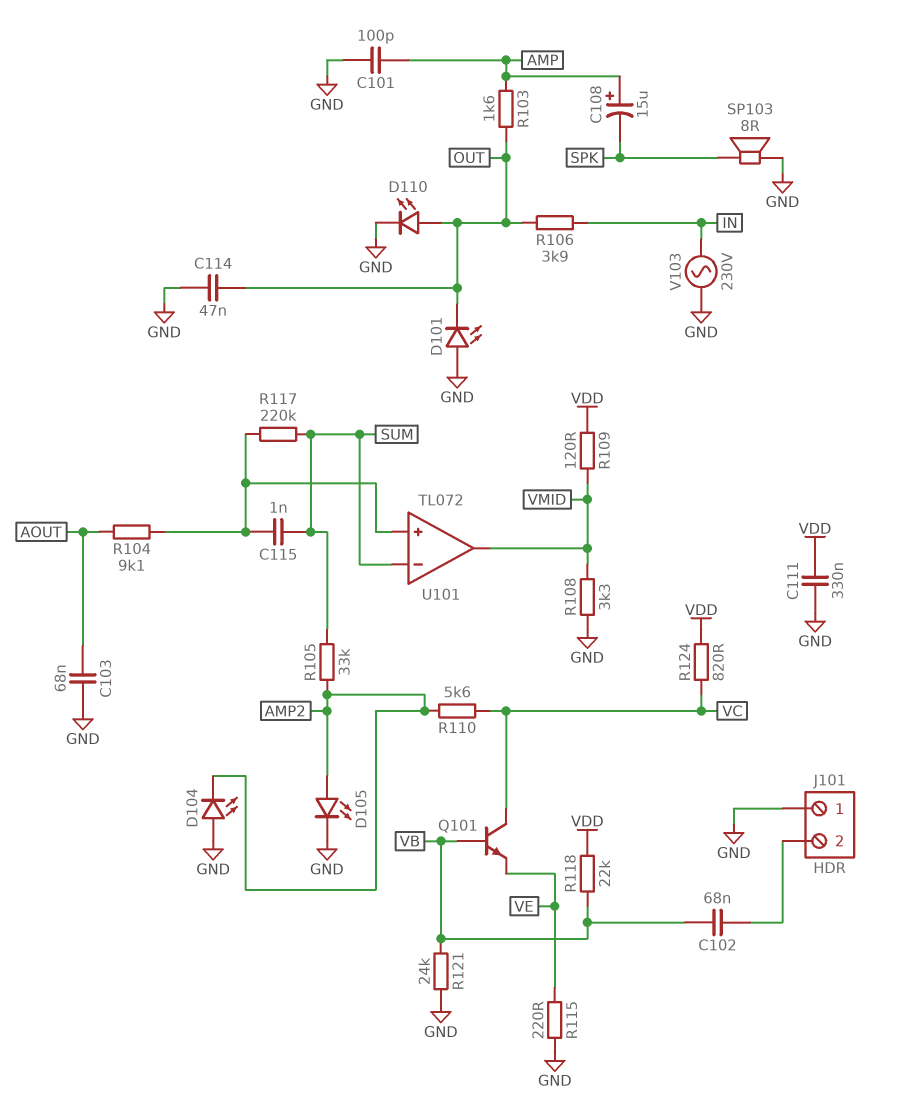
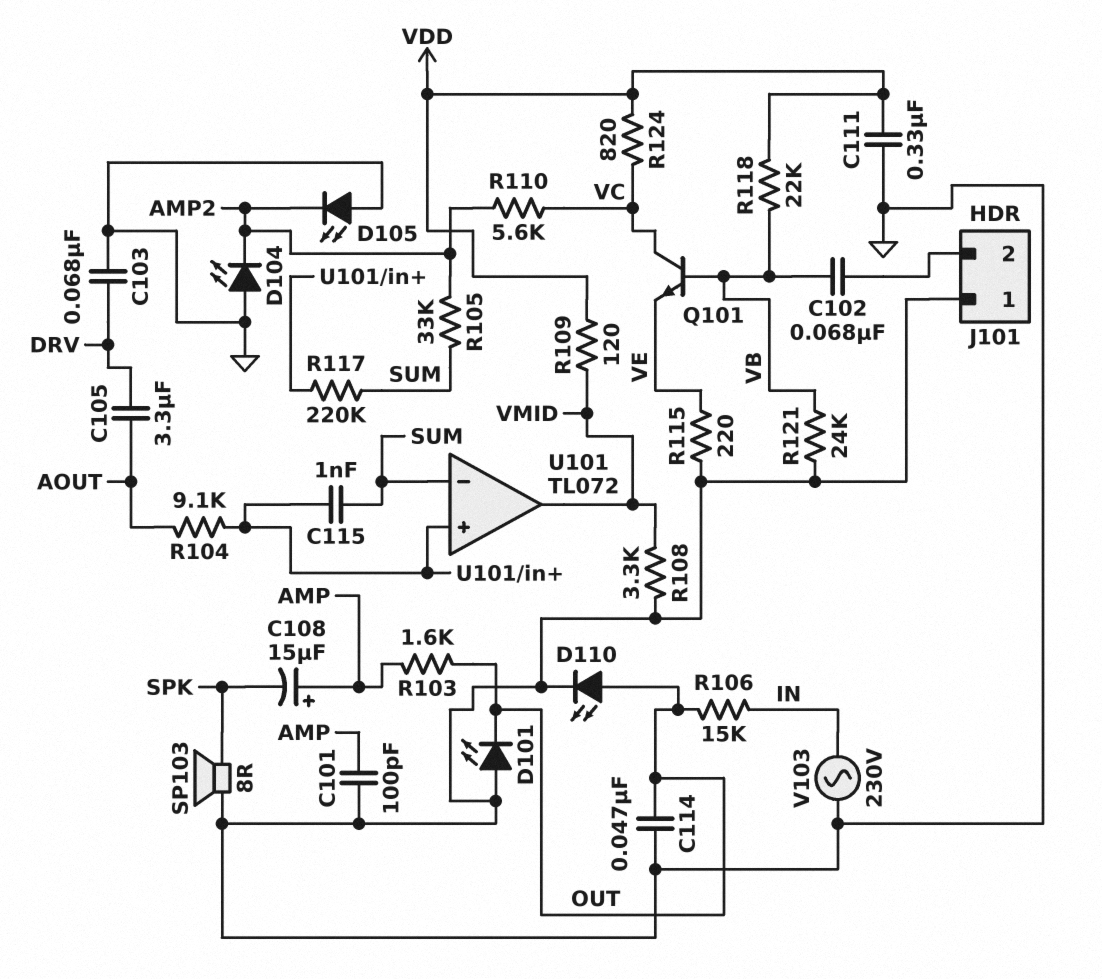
C103: 68nF (AOUT, GND) -> 68nF (DRV, GND)
C105: none -> 3.3uF (AOUT, DRV)
D105: LED (A AMP2, K GND) -> LED (A GND, K AMP2)
R106: 3.9k (IN, OUT) -> 15k (IN, OUT)

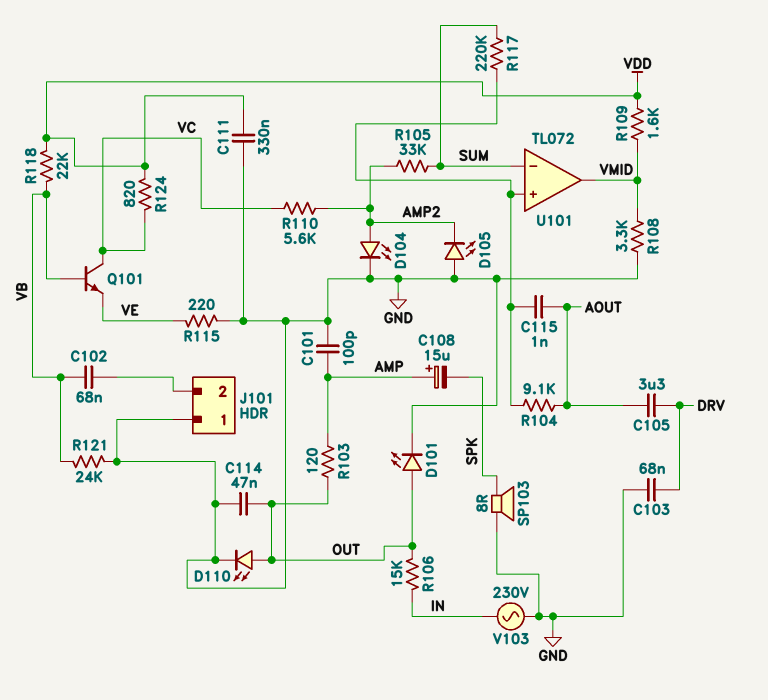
C115: 1nF (SUM, U101/in+) -> 1nF (AOUT, U101/in+)
D101: LED (A GND, K OUT) -> LED (A OUT, K GND)
D104: LED (A GND, K AMP2) -> LED (A AMP2, K GND)
R103: 1.6k (AMP, OUT) -> 120 (AMP, OUT)
R109: 120 (VDD, VMID) -> 1.6k (VDD, VMID)

